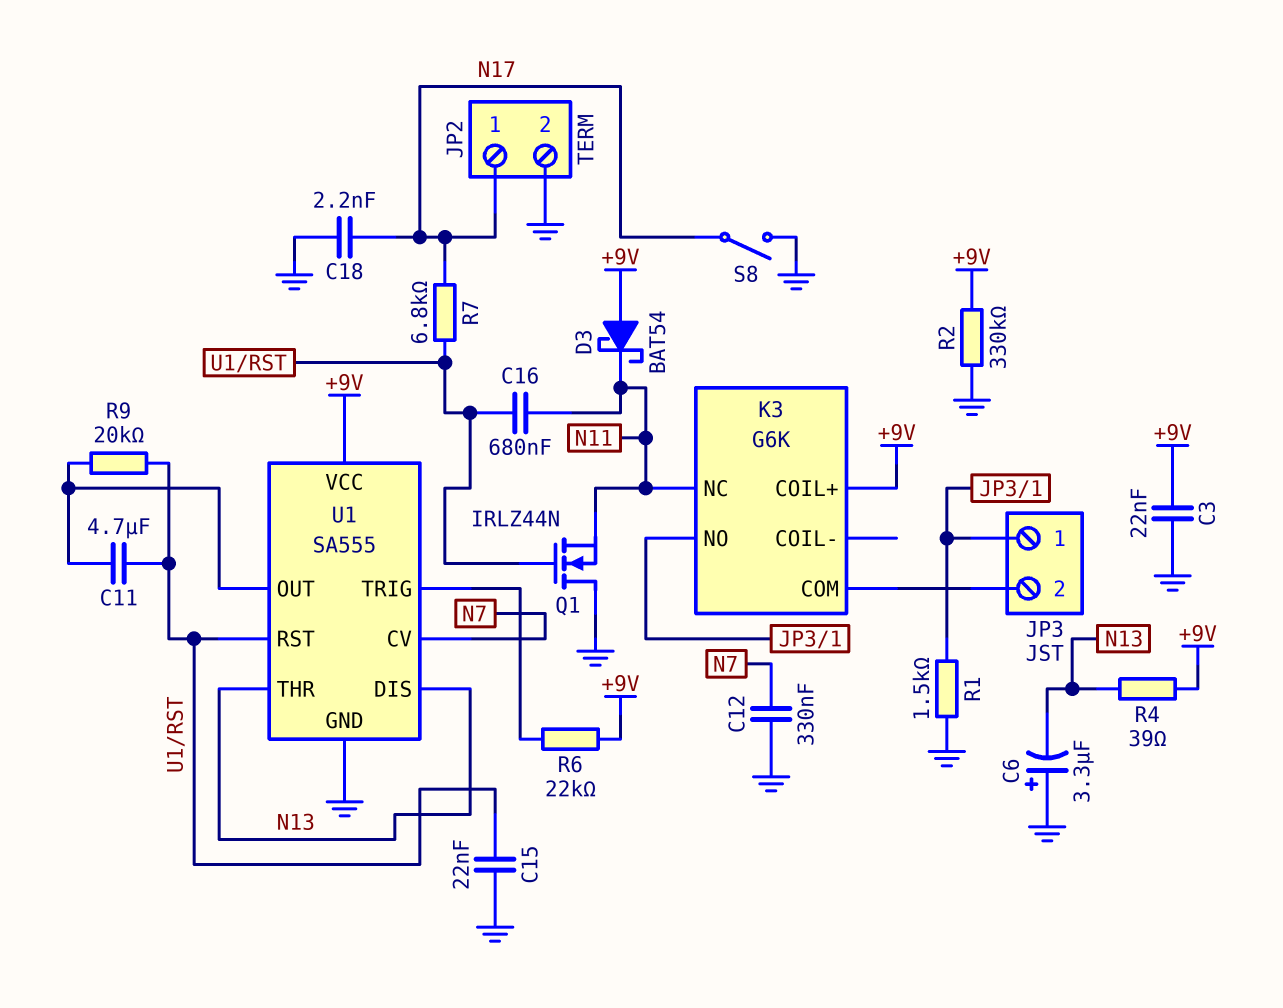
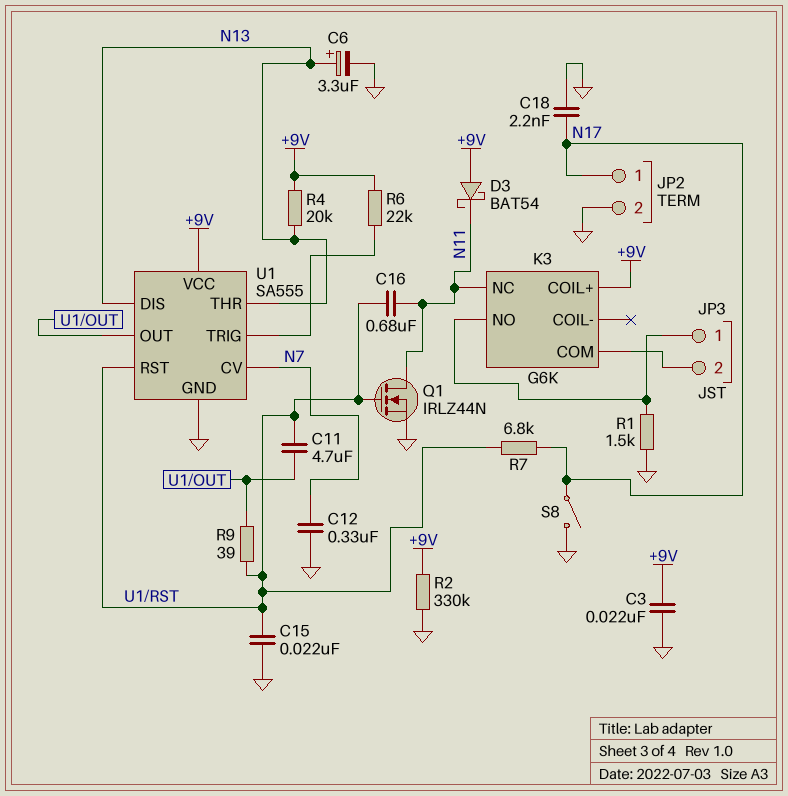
C6: 3.3uF (plus GND, minus N13) -> 3.3uF (plus N13, minus GND)
Q1: NMOS IRLZ44N (G U1/RST, D GND, S N11) -> NMOS IRLZ44N (G U1/RST, D N11, S GND)
R4: 39 (+9V, N13) -> 20k (+9V, N13)
R9: 20k (U1/OUT, U1/RST) -> 39 (U1/OUT, U1/RST)

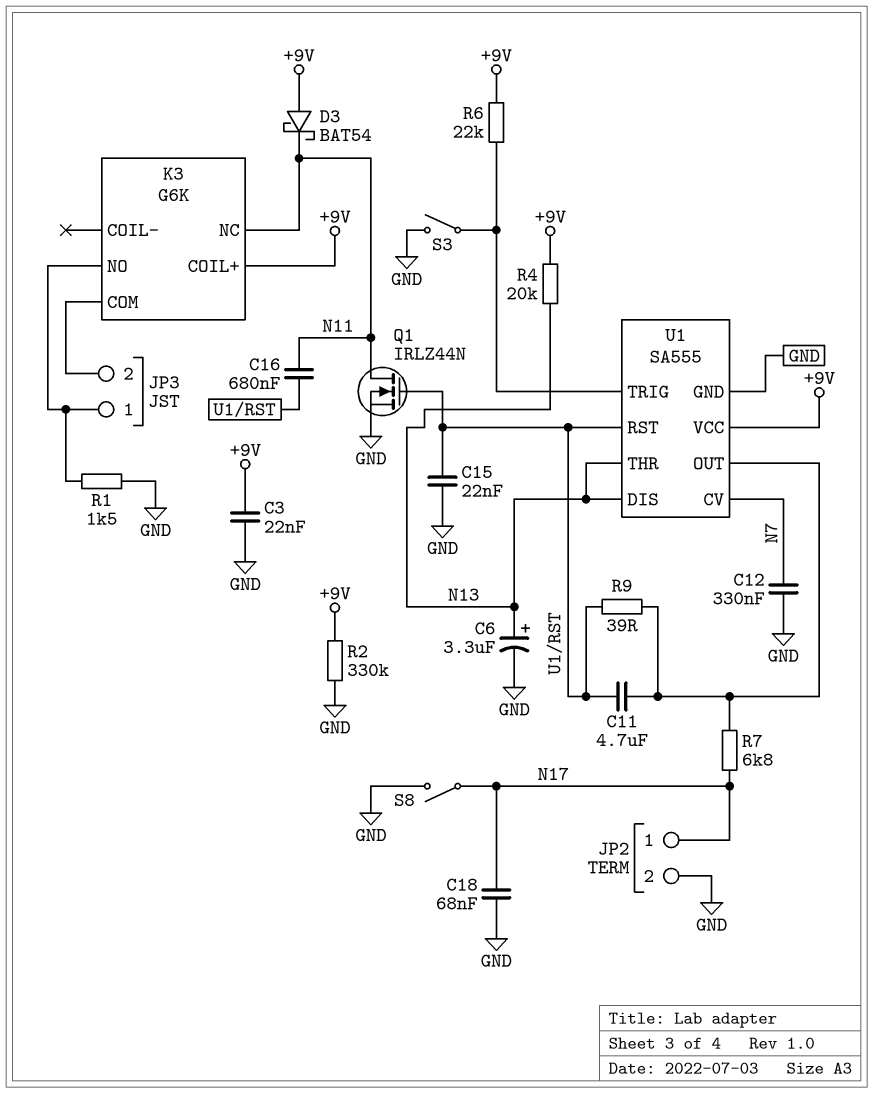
C18: 2.2nF (GND, N17) -> 68nF (GND, N17)
R7: 6.8k (N17, U1/RST) -> 6.8k (N17, U1/OUT)
S3: none -> switch (GND, U1/TRIG)

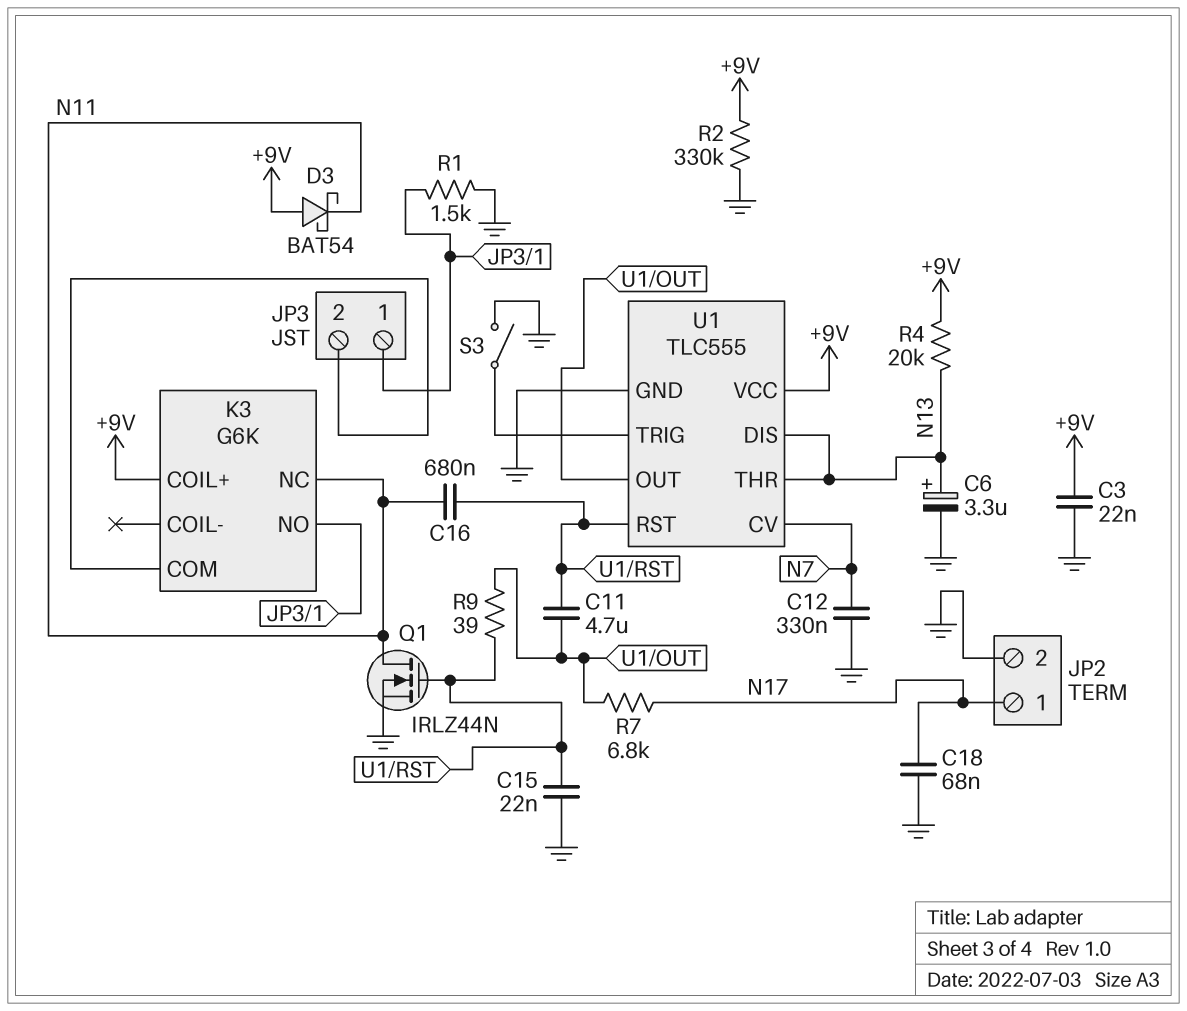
R6: 22k (+9V, U1/TRIG) -> none
S8: switch (GND, N17) -> none
U1: SA555 -> TLC555

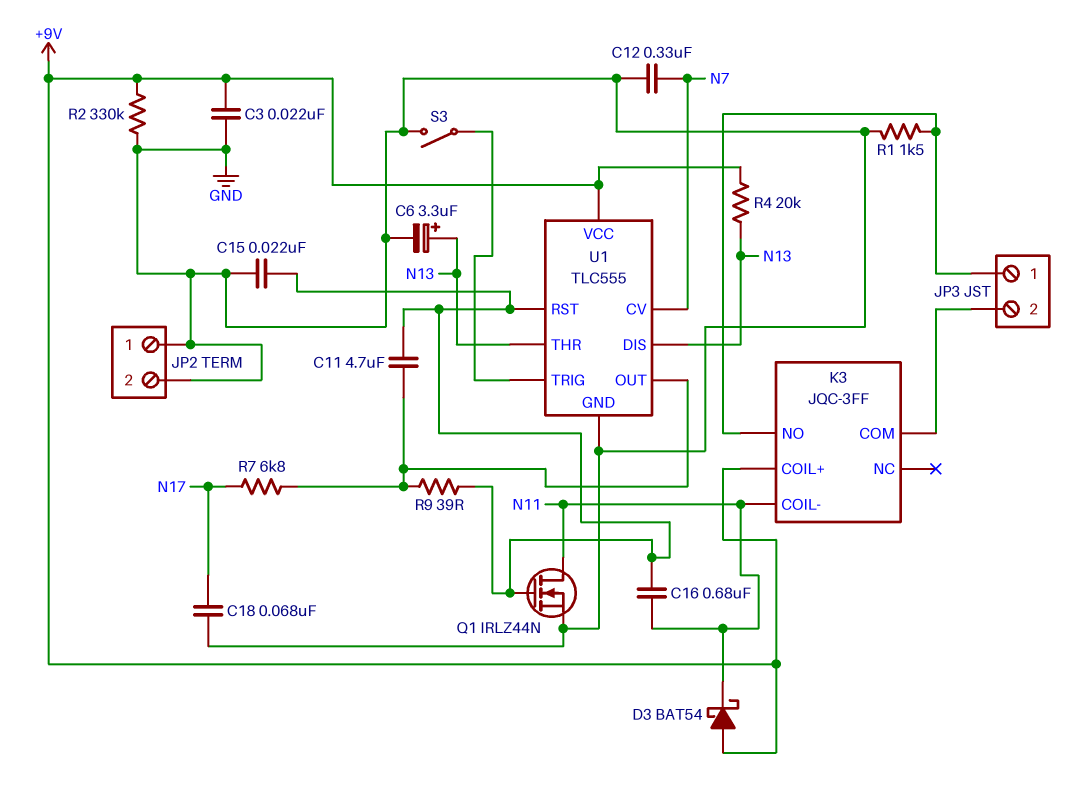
JP2 pin 1: N17 -> GND
K3: G6K -> JQC-3FF
K3 pin COIL-: none -> N11
K3 pin NC: N11 -> none

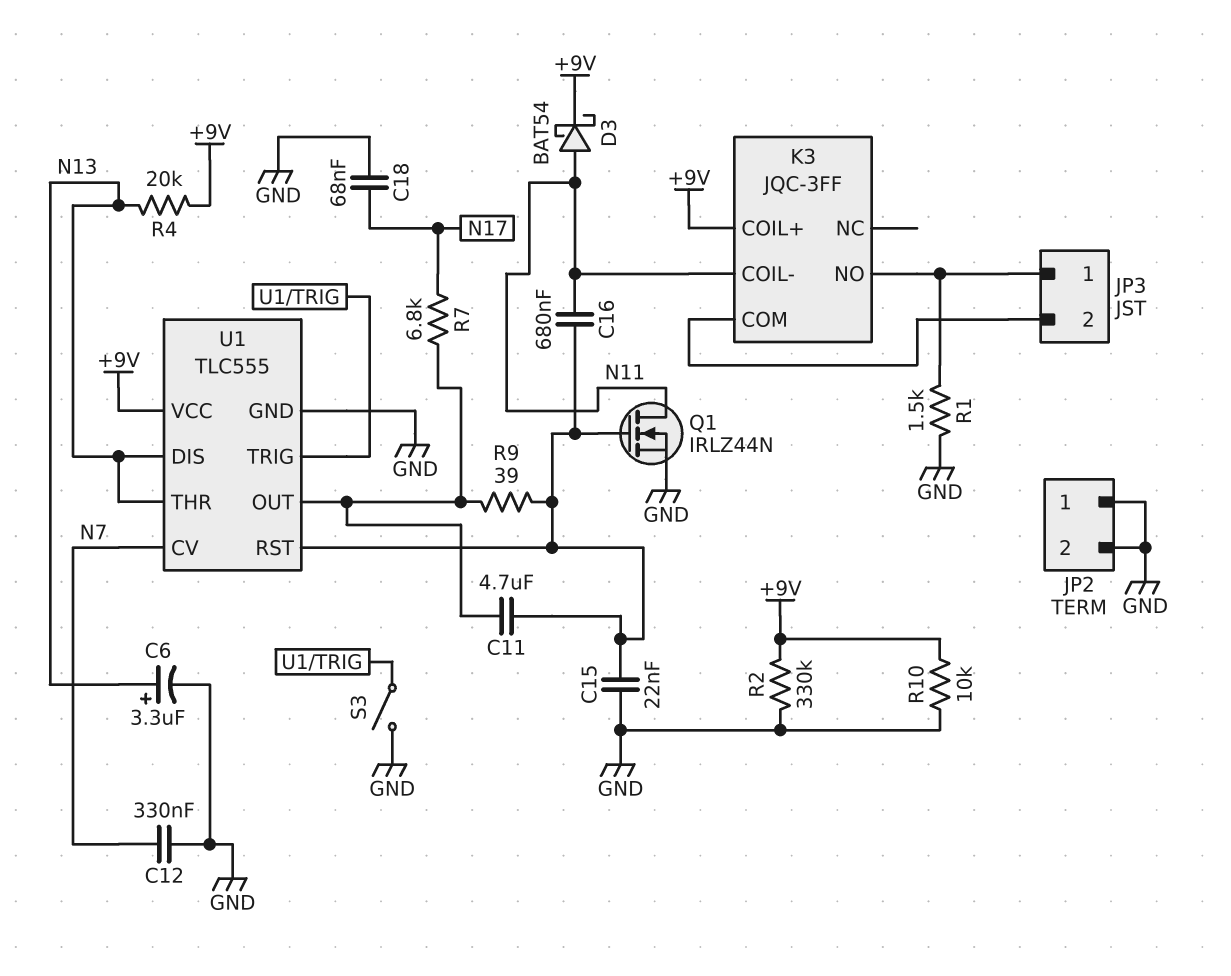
C3: 22nF (+9V, GND) -> none
D3: schottky BAT54 (A +9V, K N11) -> schottky BAT54 (A N11, K +9V)
R10: none -> 10k (+9V, GND)

